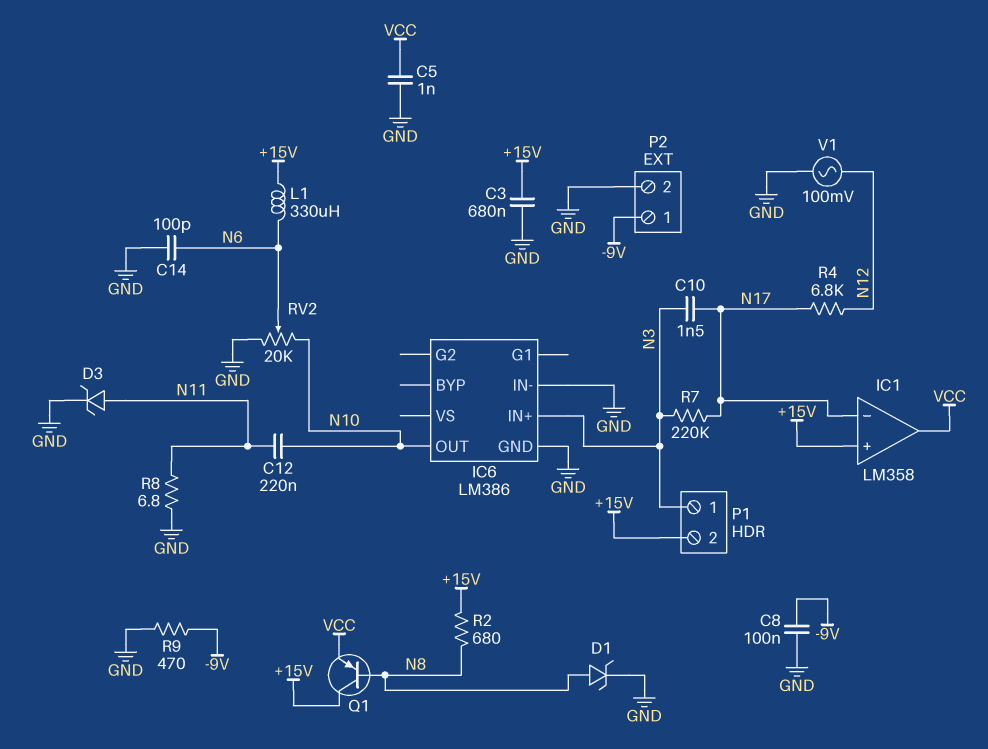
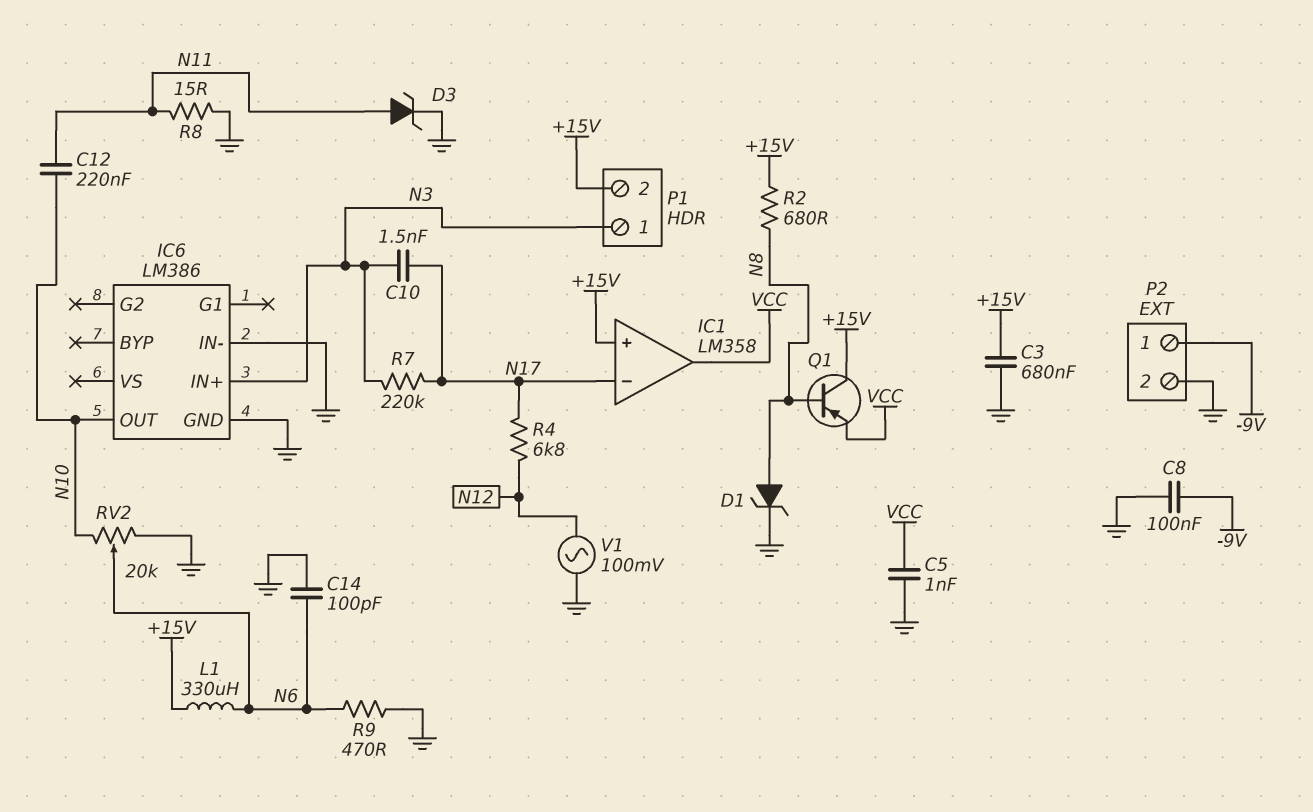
R8: 6.8 (GND, N11) -> 15 (GND, N11)
R9: 470 (-9V, GND) -> 470 (GND, N6)

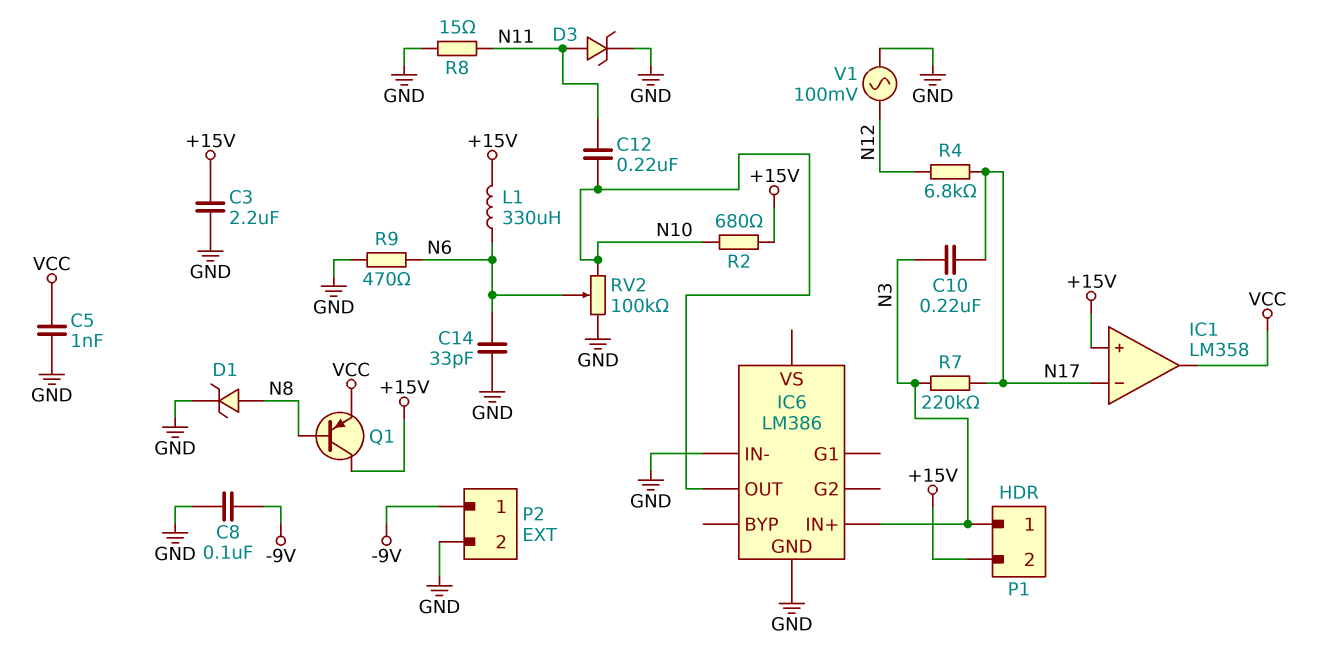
C3: 680nF (+15V, GND) -> 2.2uF (+15V, GND)
C10: 1.5nF (N3, N17) -> 220nF (N3, N17)
C14: 100pF (GND, N6) -> 33pF (GND, N6)
R2: 680 (+15V, N8) -> 680 (+15V, N10)
RV2: 20k (GND, N10, wiper N6) -> 100k (GND, N10, wiper N6)

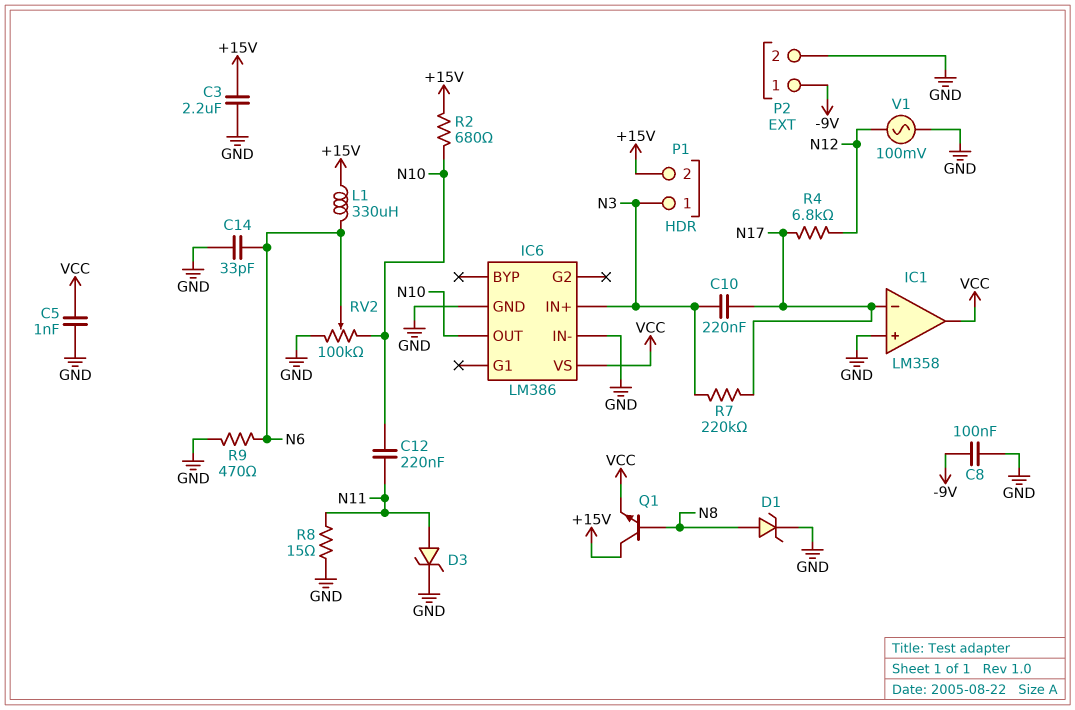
IC1 pin in+: +15V -> GND
IC6 pin VS: none -> VCC
Q1: PNP (B N8, C +15V, E VCC) -> NPN (B N8, C +15V, E VCC)

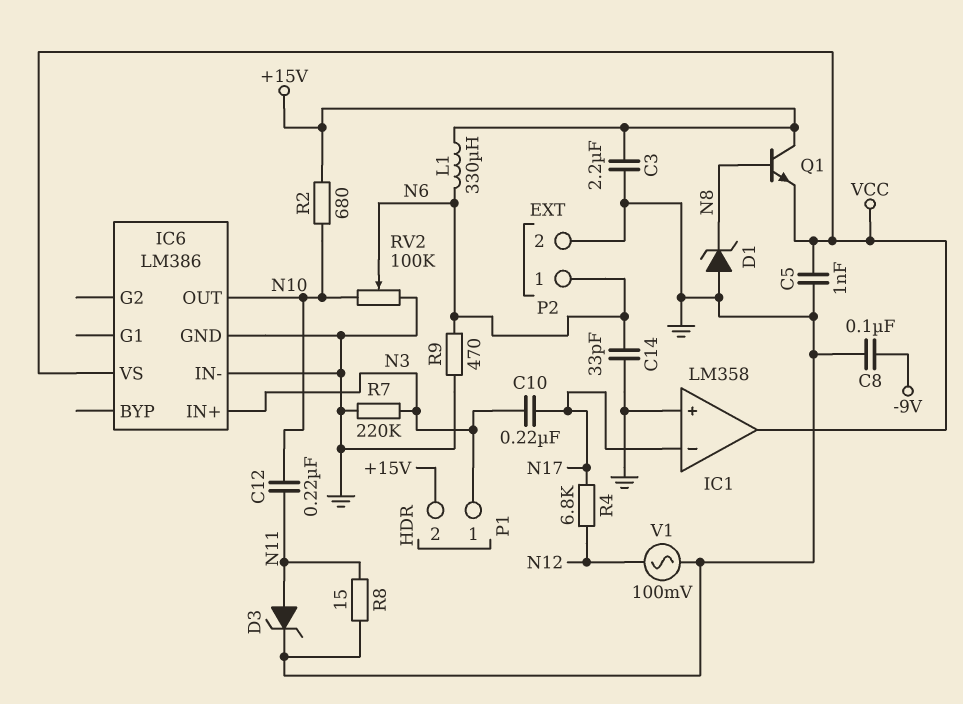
D1: zener (A N8, K GND) -> zener (A GND, K N8)
P2 pin 1: -9V -> N6
R7: 220k (N3, N17) -> 220k (GND, N3)

